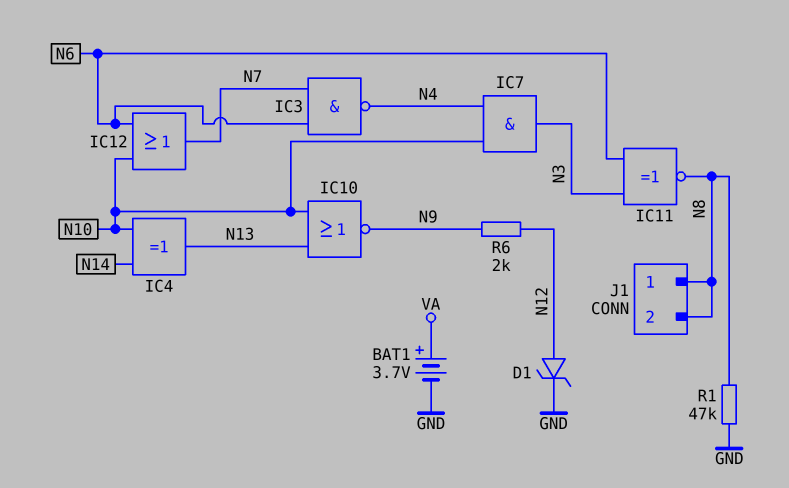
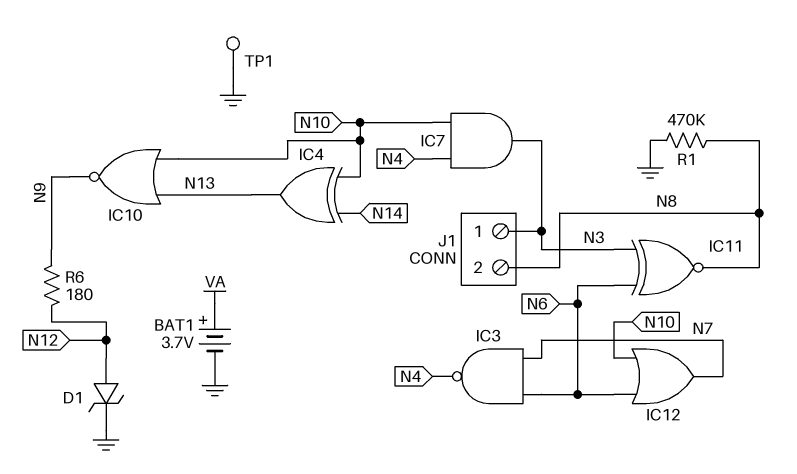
J1 pin 1: N8 -> N3
R1: 47k (GND, N8) -> 470k (GND, N8)
R6: 2k (N9, N12) -> 180 (N9, N12)
TP1: none -> test point (GND)

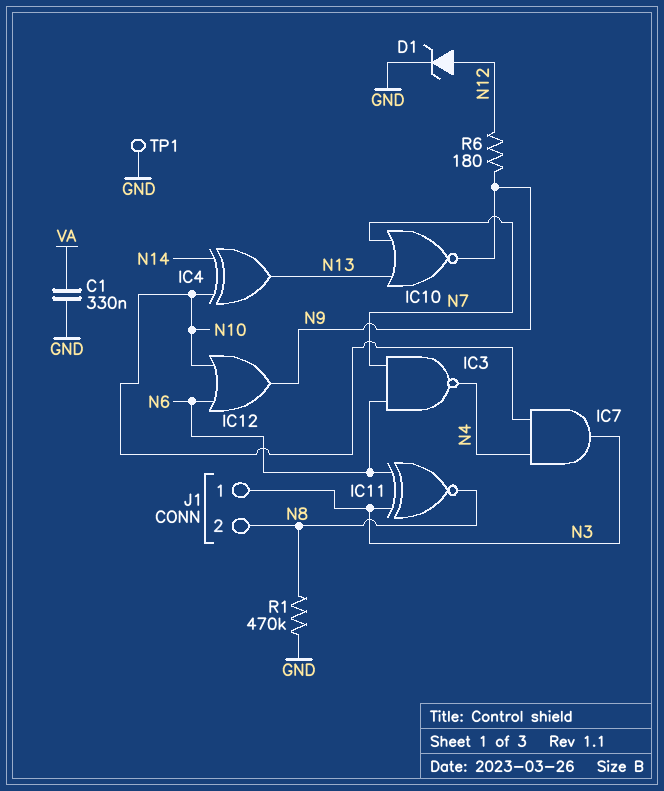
BAT1: 3.7V (plus VA, minus GND) -> none
C1: none -> 330nF (GND, VA)
IC10: NOR (in N10, in N13, out N9) -> NOR (in N7, in N13, out N9)
IC12: OR (in N6, in N10, out N7) -> OR (in N6, in N10, out N9)

